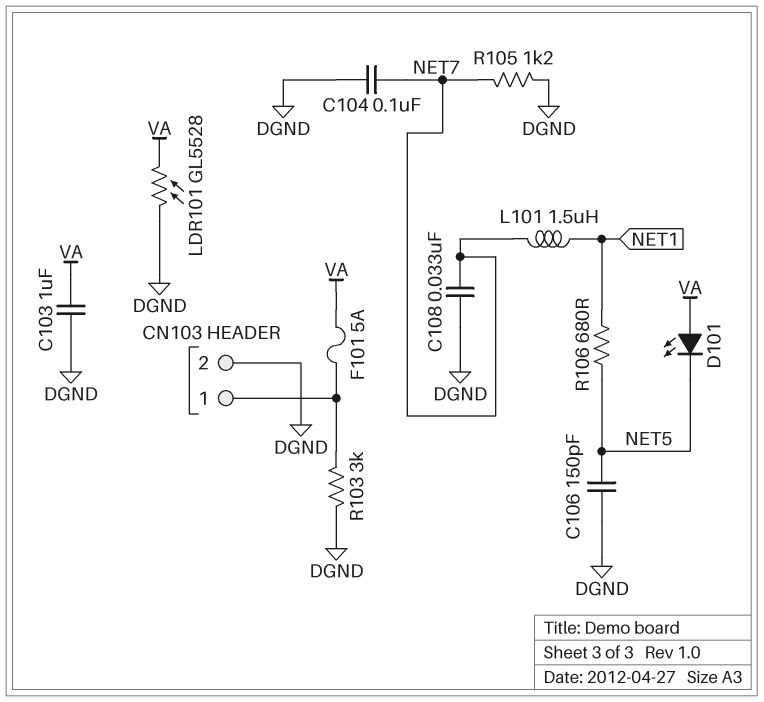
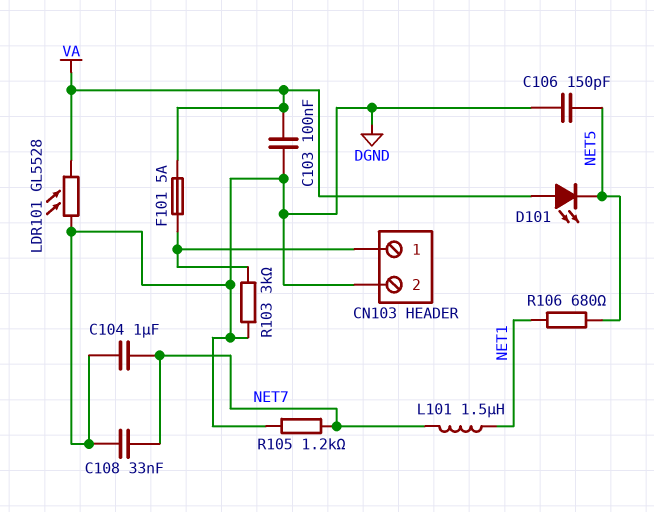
C103: 1uF (DGND, VA) -> 100nF (DGND, VA)
C104: 100nF (DGND, NET7) -> 1uF (DGND, NET7)

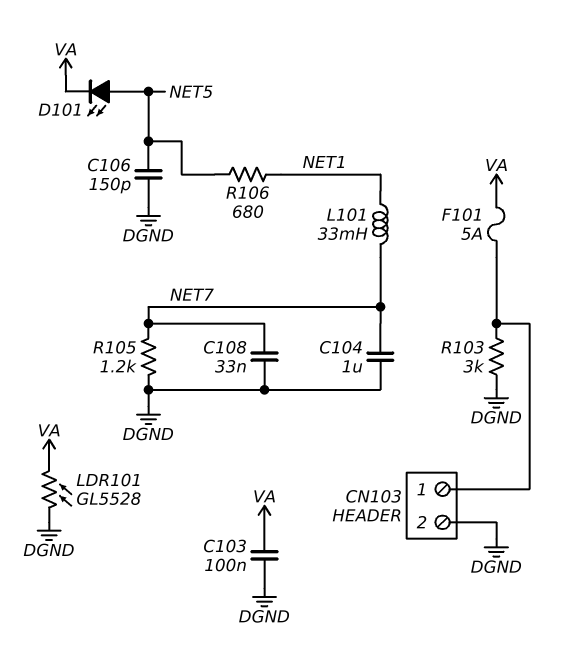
D101: LED (A VA, K NET5) -> LED (A NET5, K VA)
L101: 1.5uH (NET1, NET7) -> 33mH (NET1, NET7)

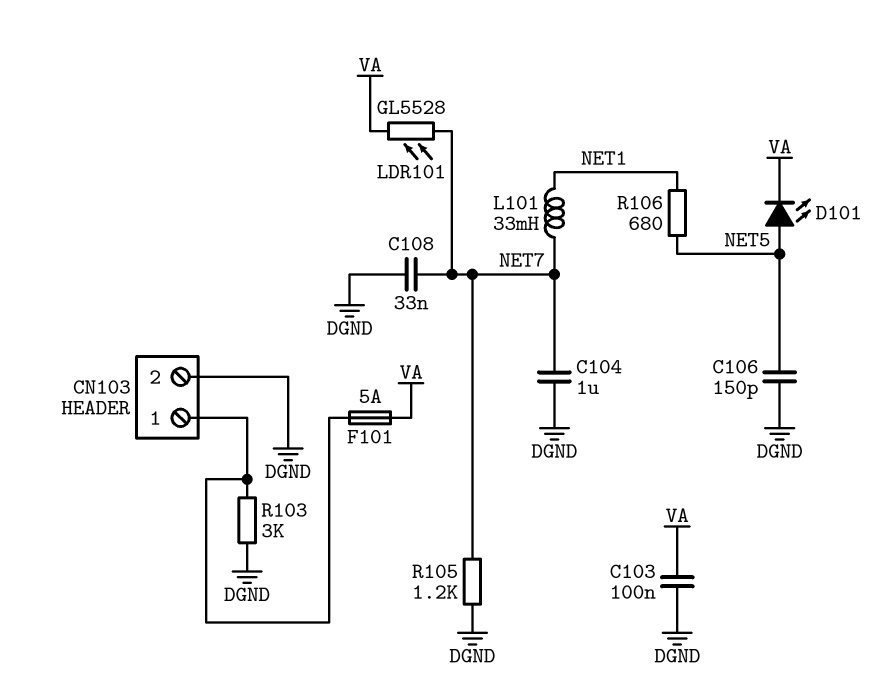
LDR101: GL5528 (DGND, VA) -> GL5528 (NET7, VA)

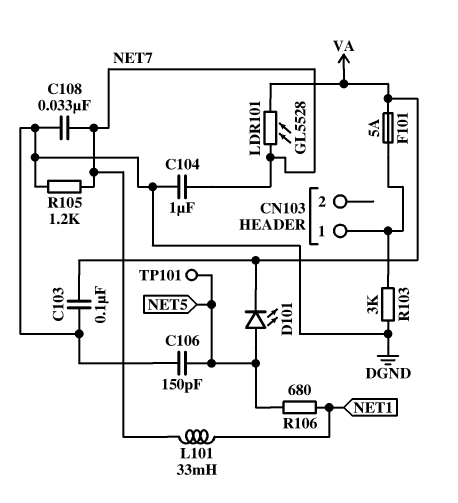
CN103 pin 2: DGND -> none
TP101: none -> test point (NET5)

